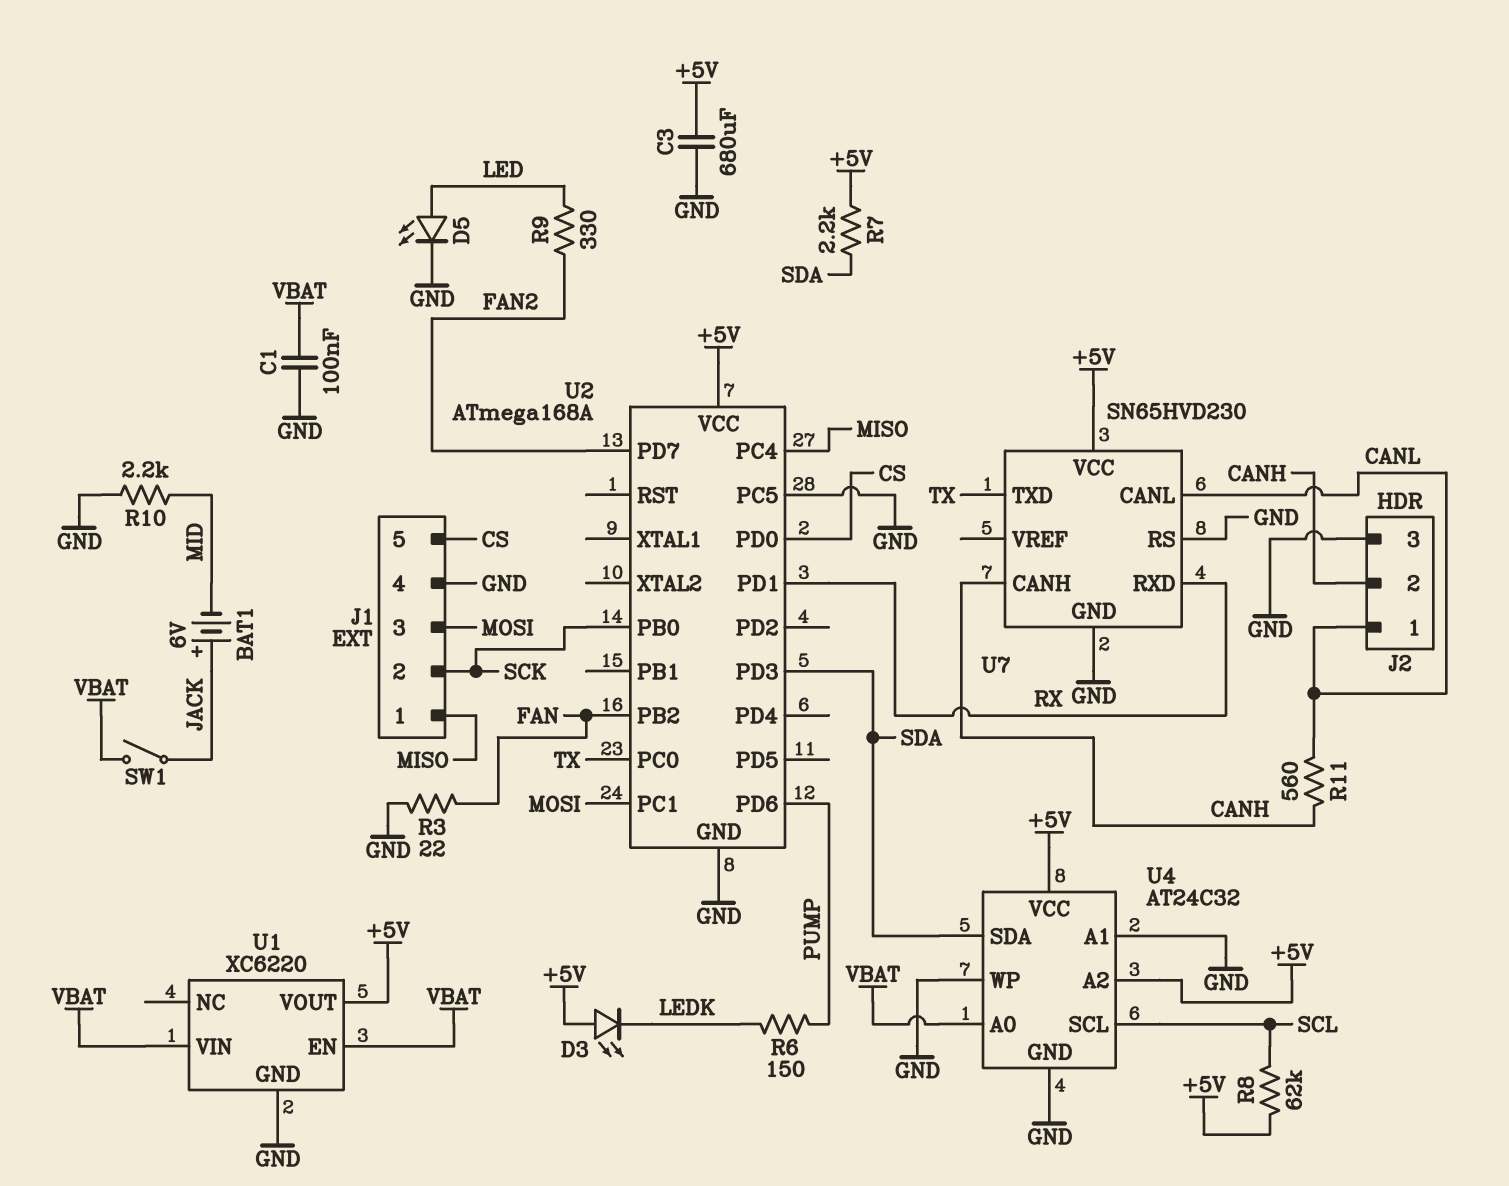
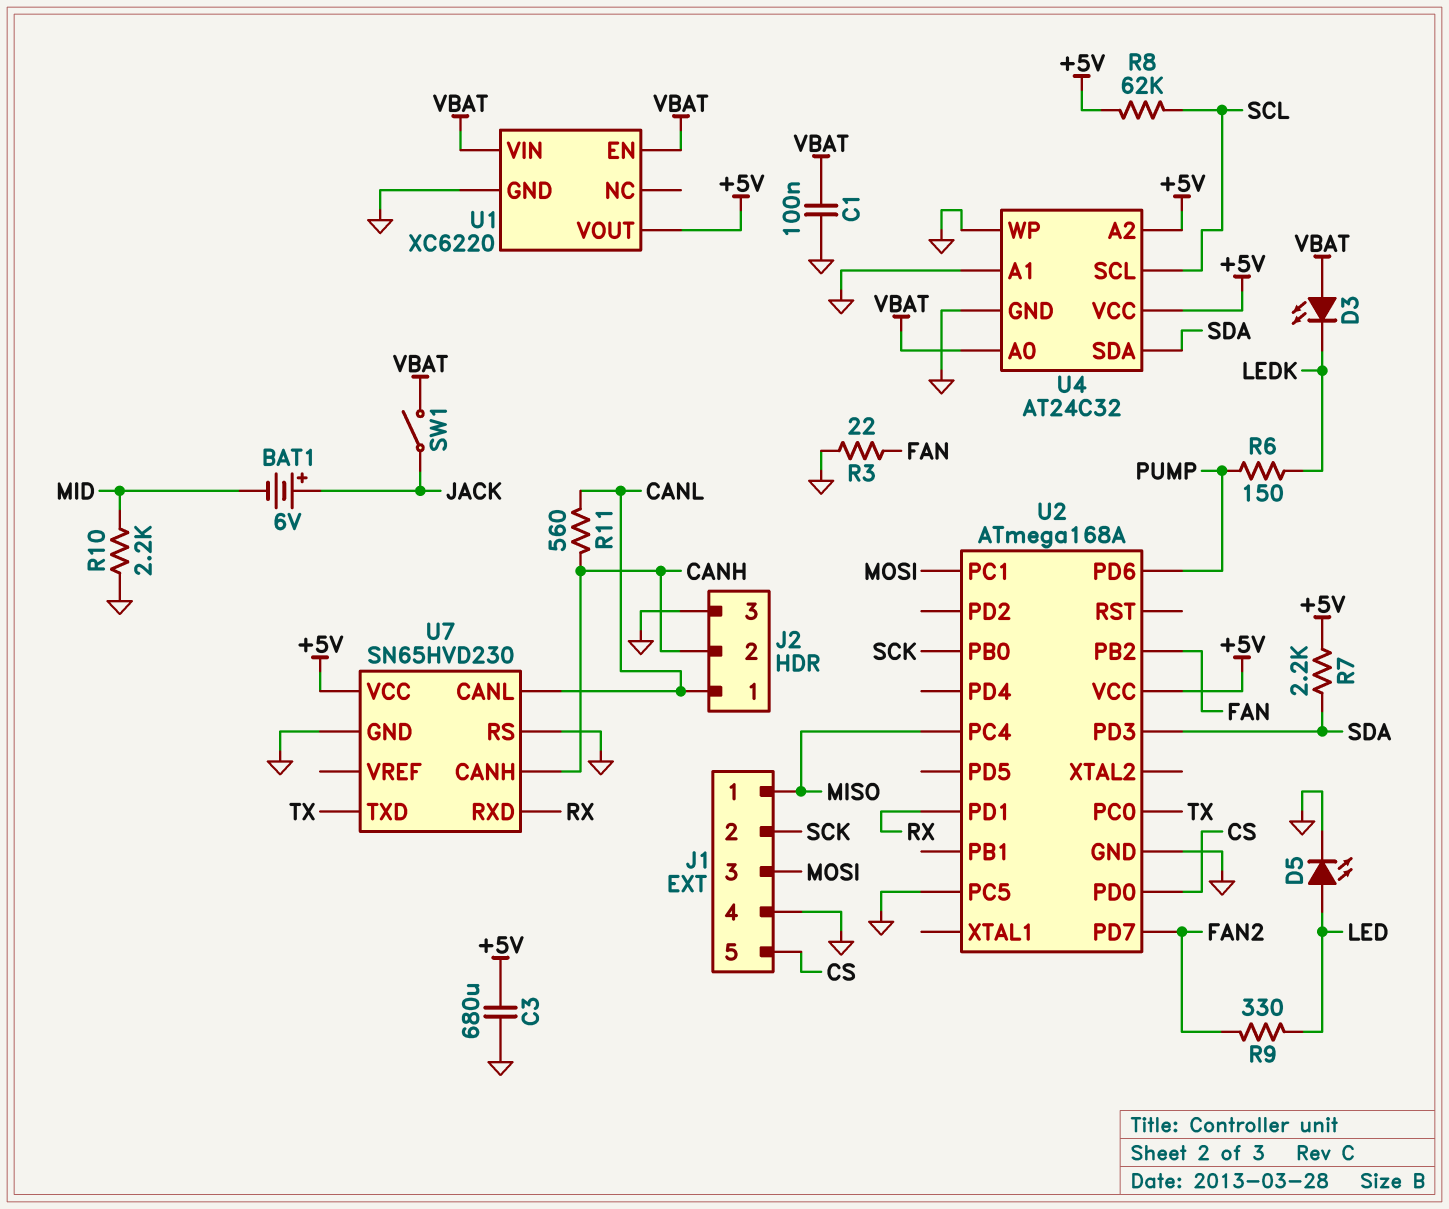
D3: LED (A +5V, K LEDK) -> LED (A VBAT, K LEDK)

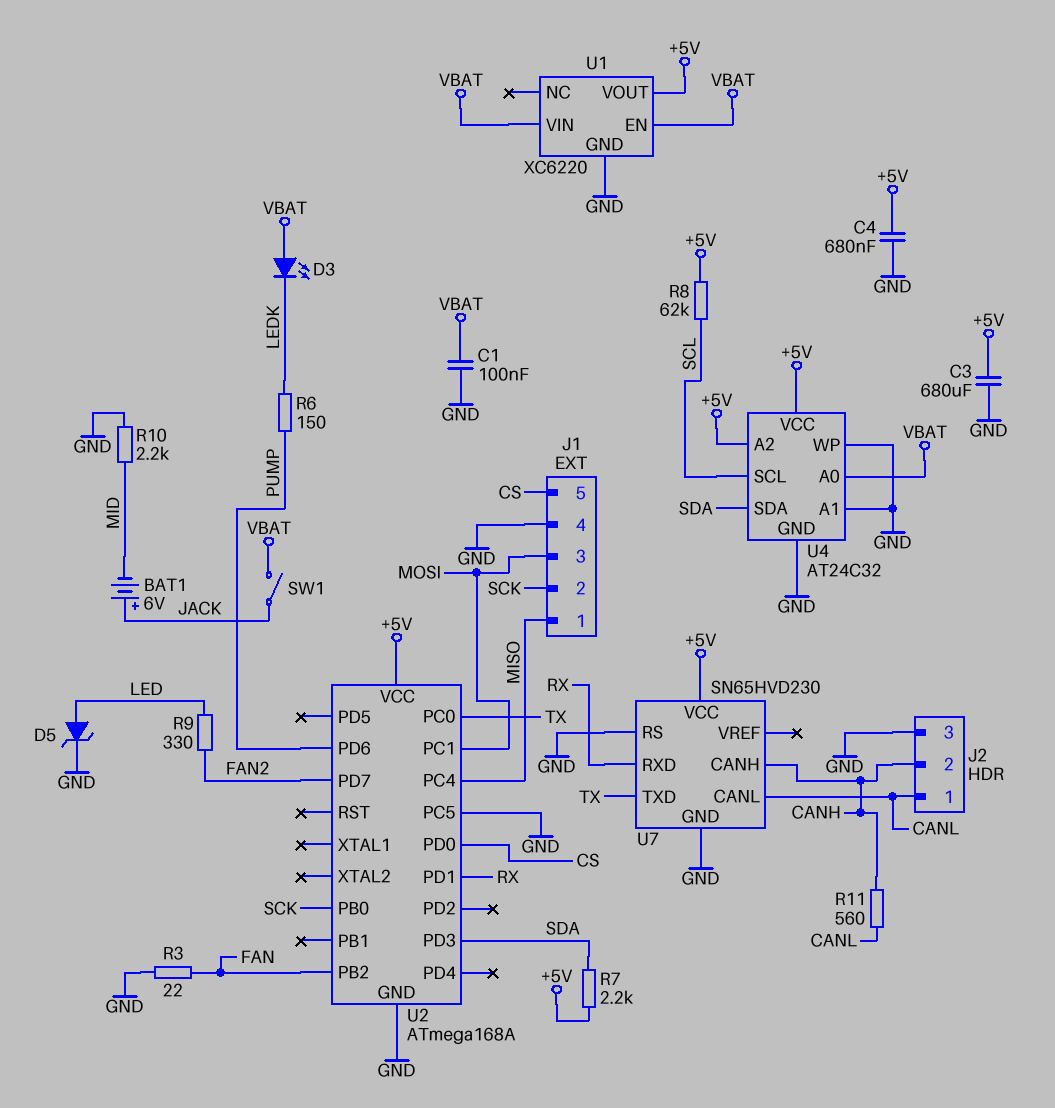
C4: none -> 680nF (+5V, GND)
D5: LED (A LED, K GND) -> zener (A LED, K GND)

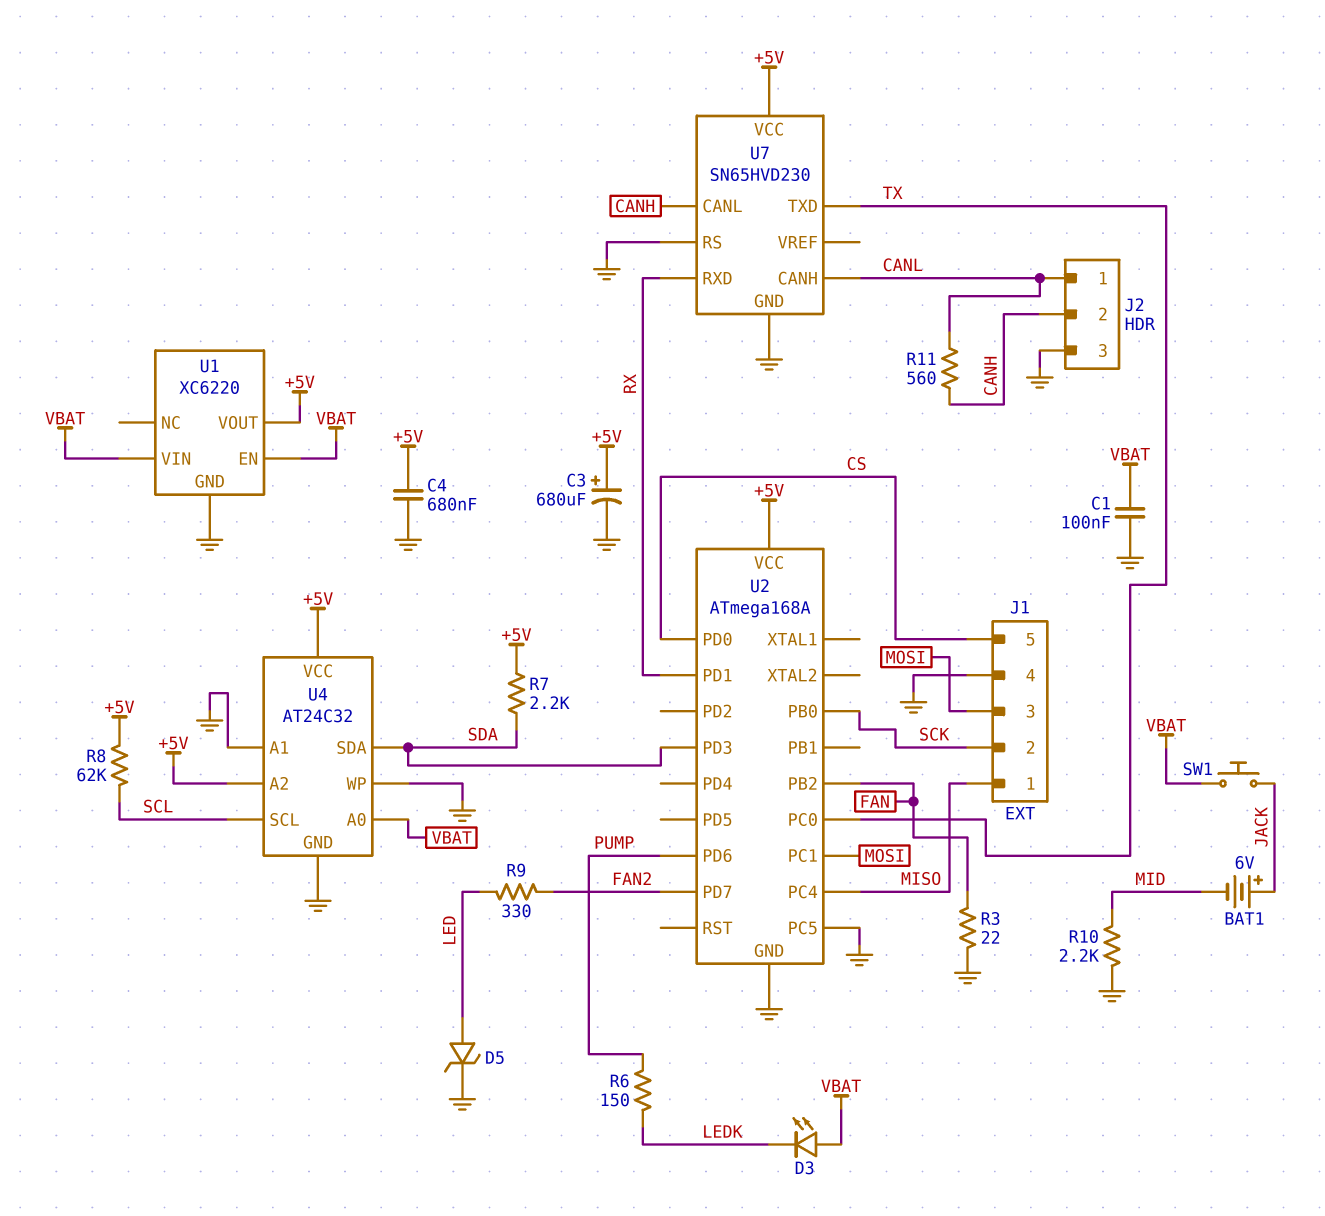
C3: 680uF (+5V, GND) -> 680uF (plus +5V, minus GND)
SW1: switch (JACK, VBAT) -> button (JACK, VBAT)
U7 pin CANH: CANH -> CANL
U7 pin CANL: CANL -> CANH

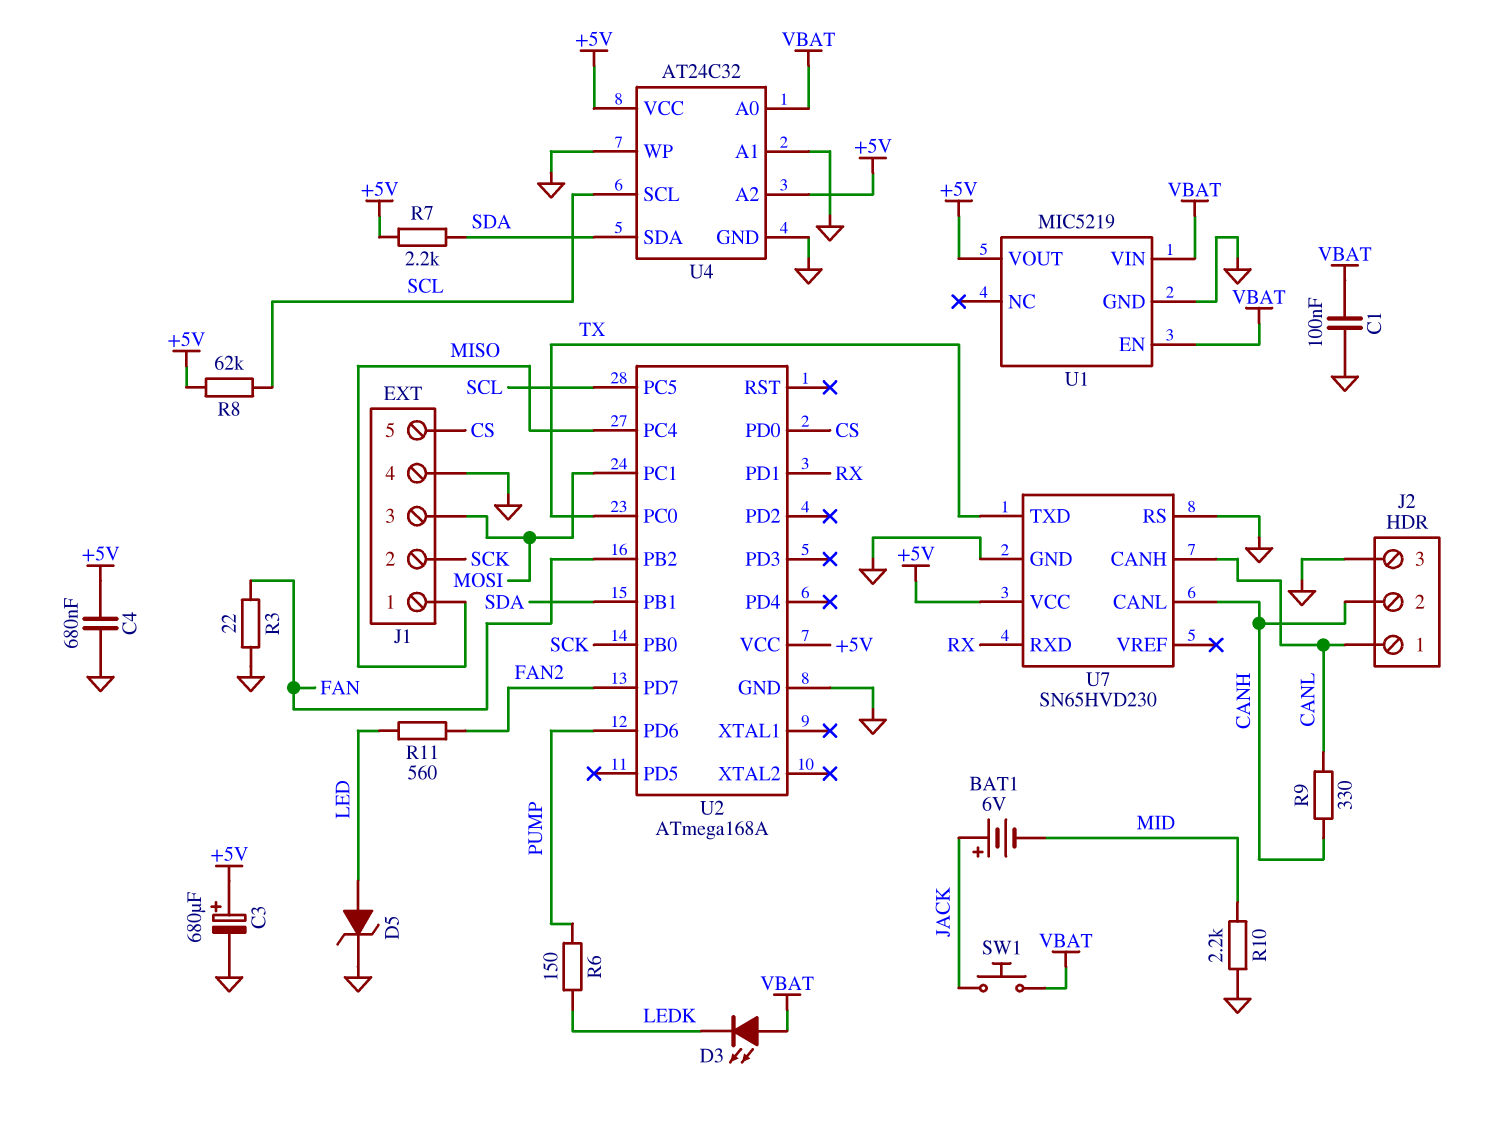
R9: 330 (FAN2, LED) -> 330 (CANH, CANL)
R11: 560 (CANH, CANL) -> 560 (FAN2, LED)
U1: XC6220 -> MIC5219
U2 pin PB1: none -> SDA
U2 pin PC5: GND -> SCL
U2 pin PD3: SDA -> none

